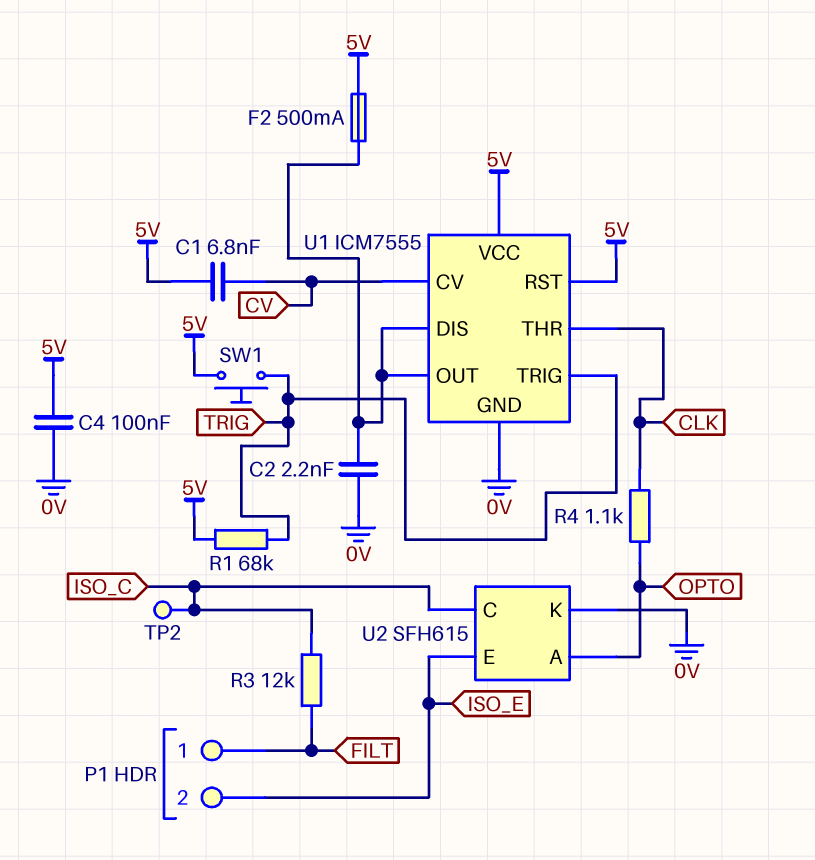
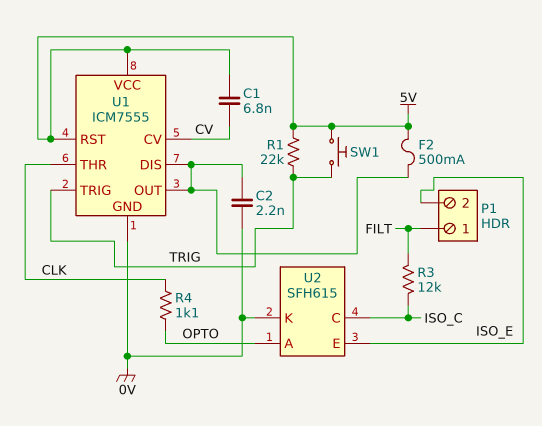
C4: 100nF (0V, 5V) -> none
R1: 68k (5V, TRIG) -> 22k (5V, TRIG)
TP2: test point (ISO_C) -> none

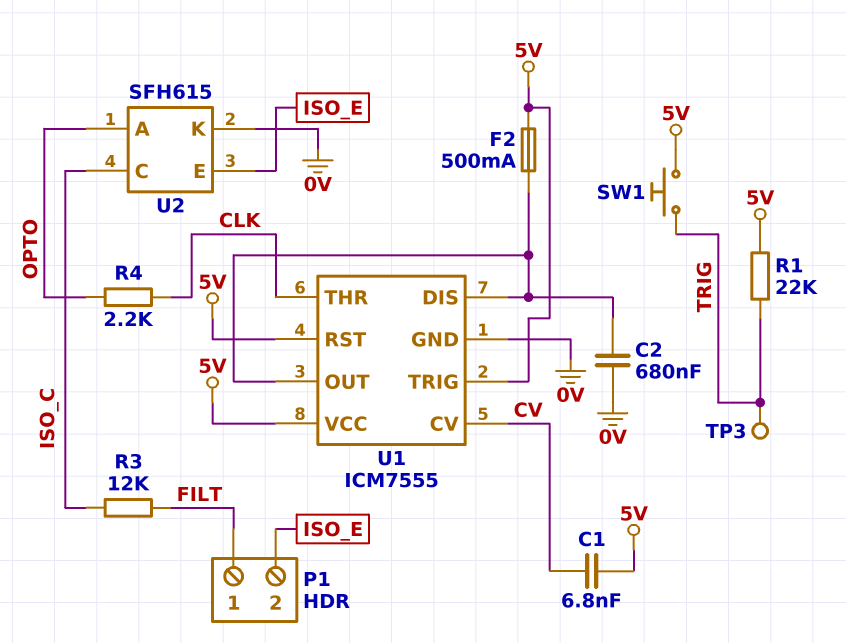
C2: 2.2nF (0V, U1/DIS) -> 680nF (0V, U1/DIS)
R4: 1.1k (CLK, OPTO) -> 2.2k (CLK, OPTO)
TP3: none -> test point (TRIG)
U1 pin TRIG: TRIG -> 5V

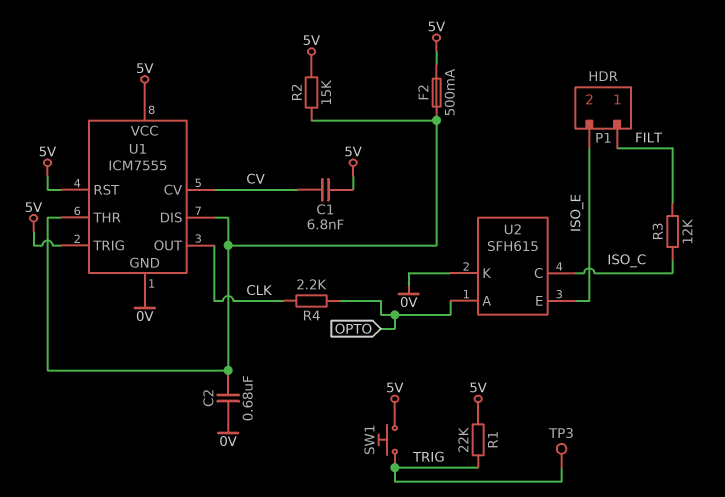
R2: none -> 15k (5V, U1/DIS)
U1 pin OUT: U1/DIS -> CLK
U1 pin THR: CLK -> U1/DIS

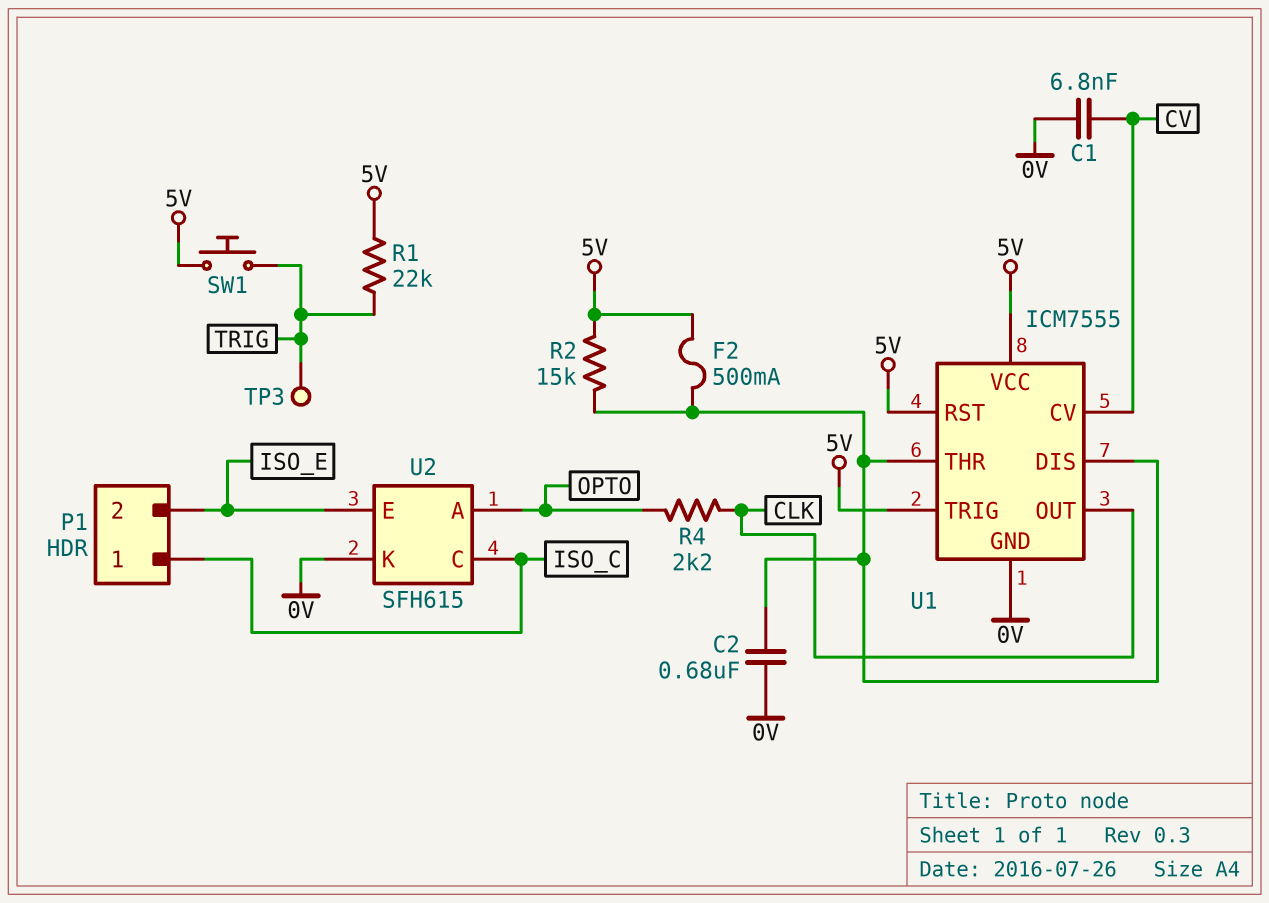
C1: 6.8nF (5V, CV) -> 6.8nF (0V, CV)
P1 pin 1: FILT -> ISO_C
R3: 12k (FILT, ISO_C) -> none

